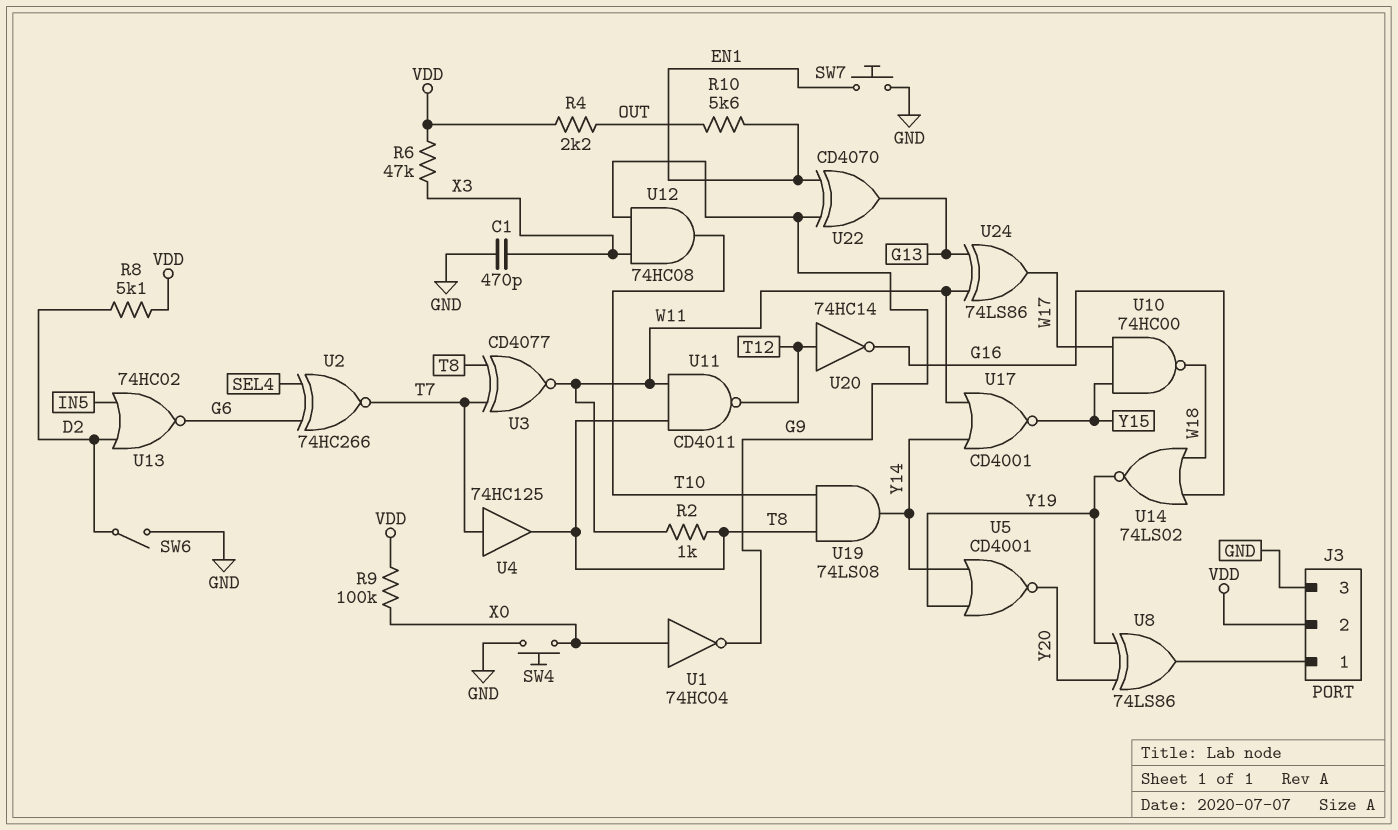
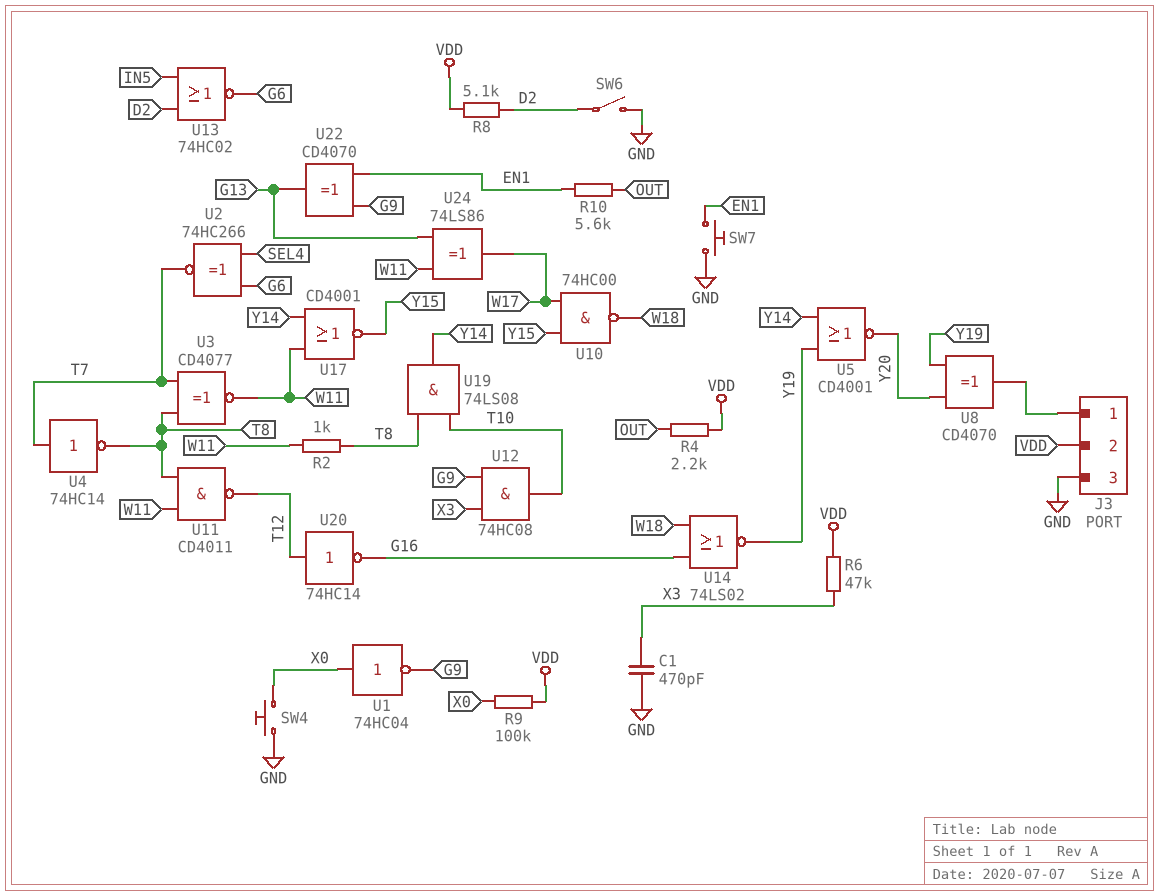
U4: buffer 74HC125 (in T7, out T8) -> NOT 74HC14 (in T7, out T8)
U8: XOR 74LS86 (in Y19, in Y20, out J3/1) -> XOR CD4070 (in Y19, in Y20, out J3/1)

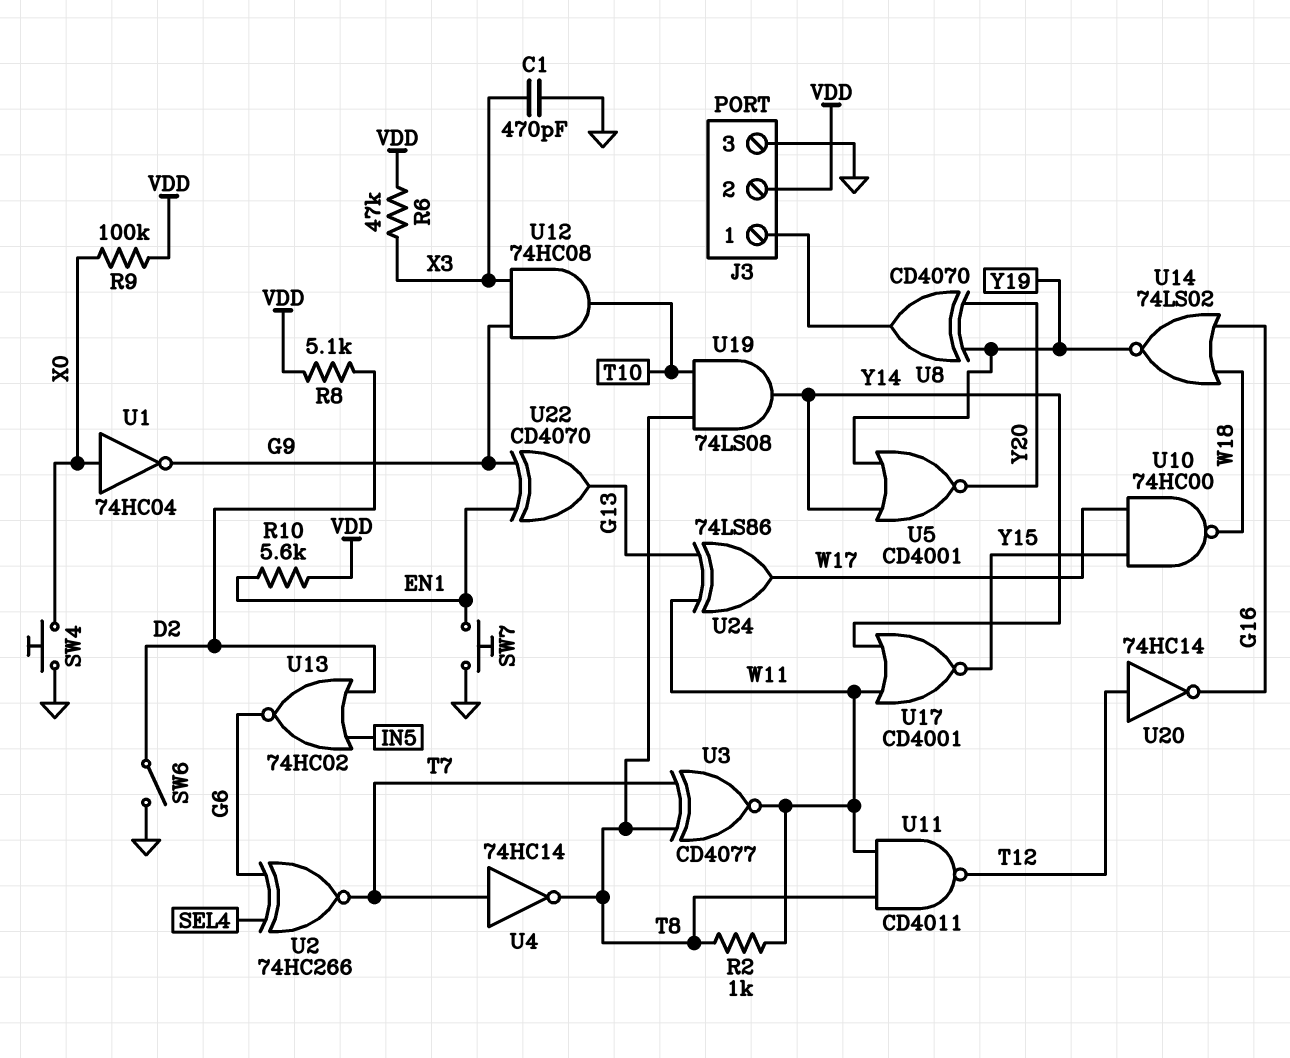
R4: 2.2k (OUT, VDD) -> none
R10: 5.6k (EN1, OUT) -> 5.6k (EN1, VDD)

